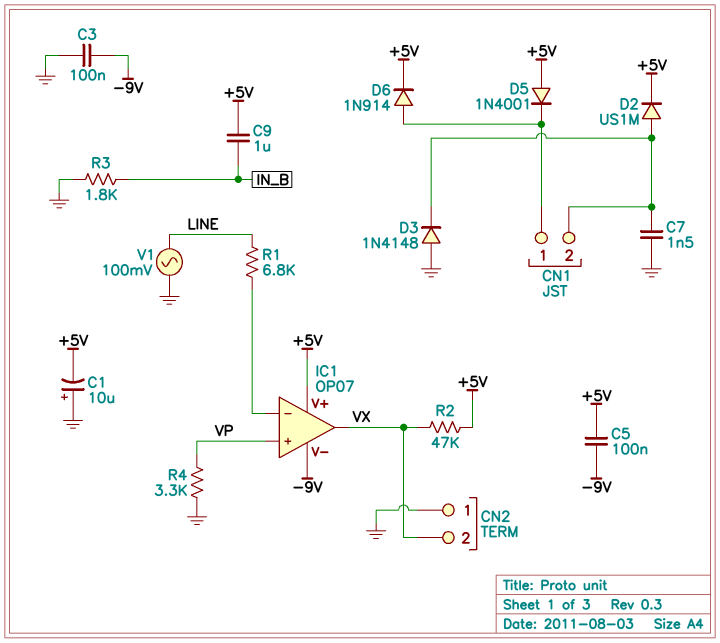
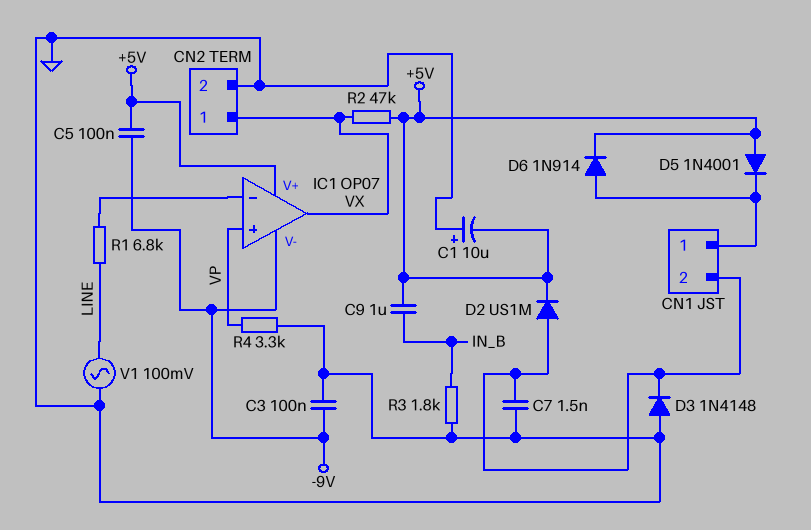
CN2 pin 1: GND -> VX
CN2 pin 2: VX -> GND

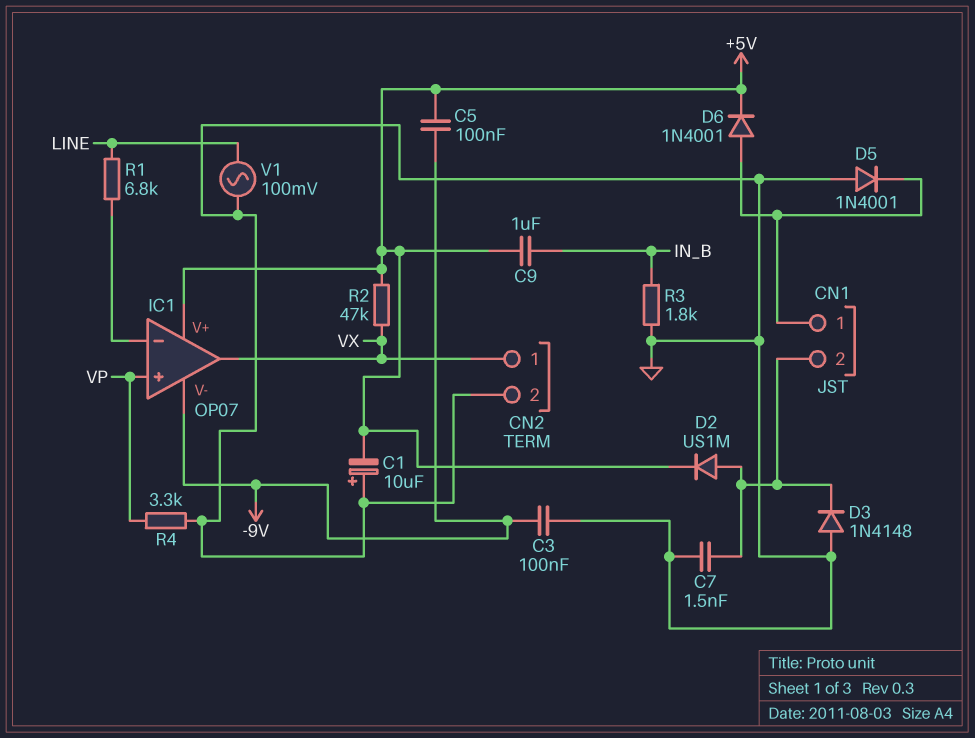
D5: diode 1N4001 (A +5V, K CN1/1) -> diode 1N4001 (A GND, K CN1/1)
D6: diode 1N914 (A CN1/1, K +5V) -> diode 1N4001 (A CN1/1, K +5V)

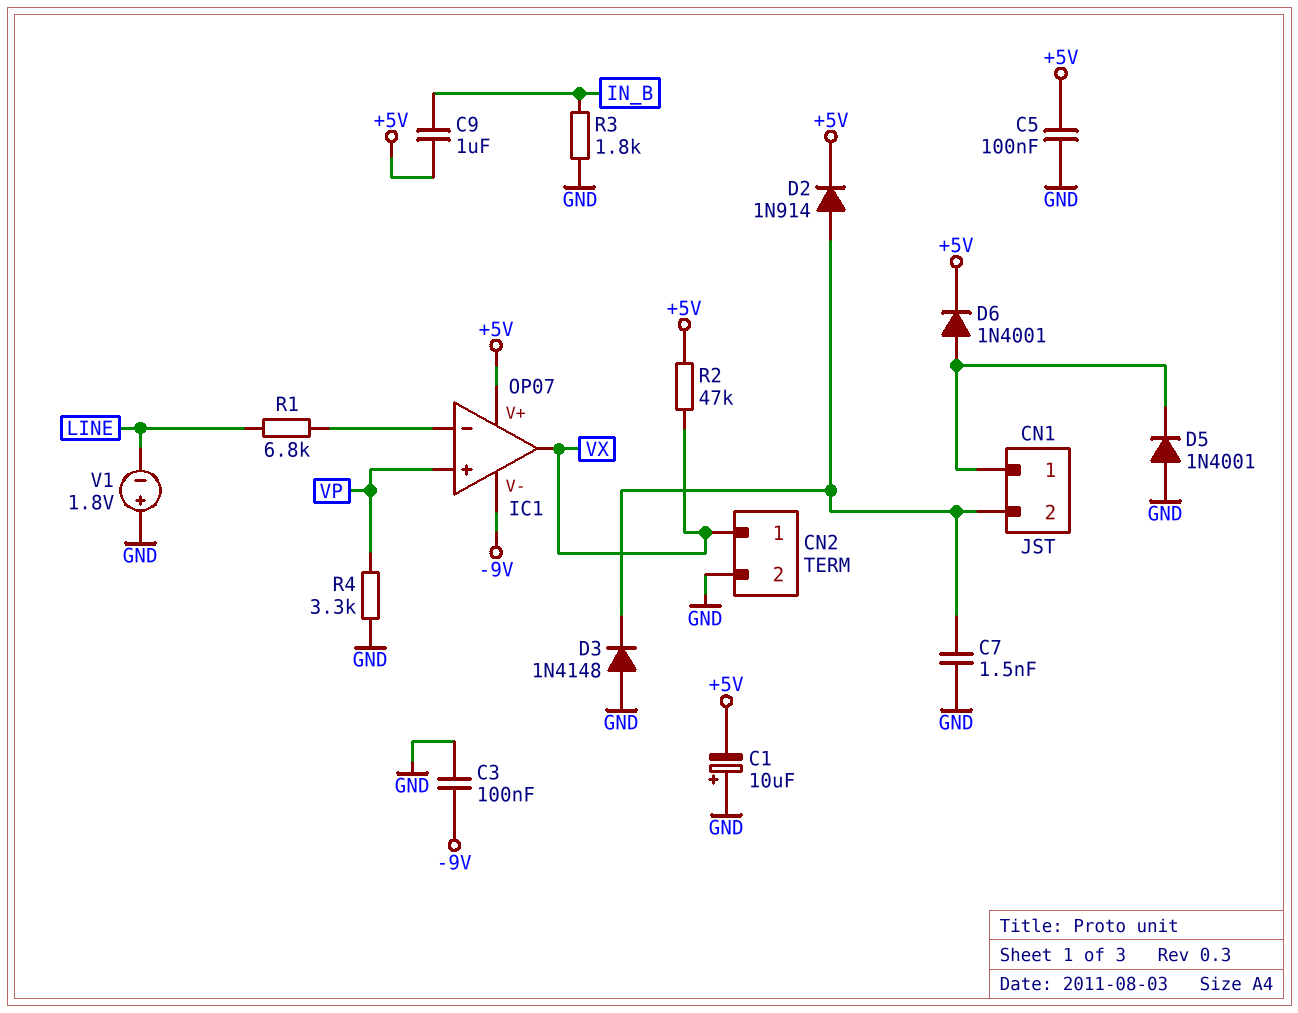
C5: 100nF (+5V, -9V) -> 100nF (+5V, GND)
D2: diode US1M (A CN1/2, K +5V) -> diode 1N914 (A CN1/2, K +5V)
V1: AC 100mV (GND, LINE) -> 1.8V (plus GND, minus LINE)

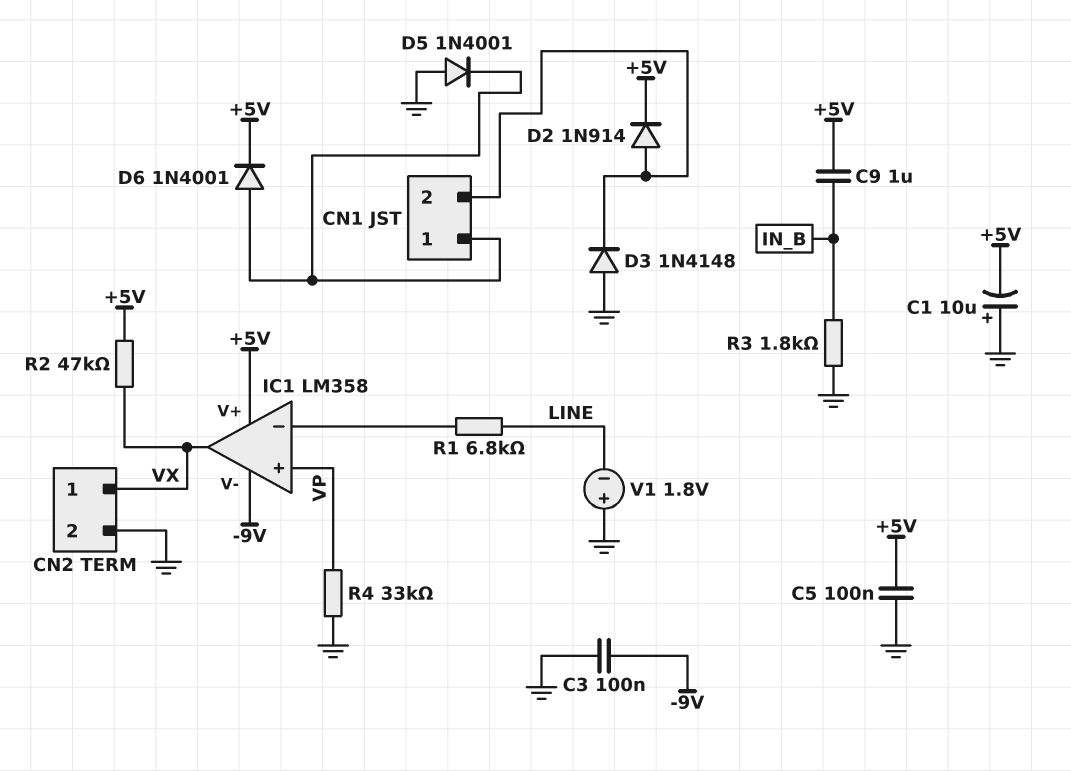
C7: 1.5nF (CN1/2, GND) -> none
IC1: OP07 -> LM358
R4: 3.3k (GND, VP) -> 33k (GND, VP)

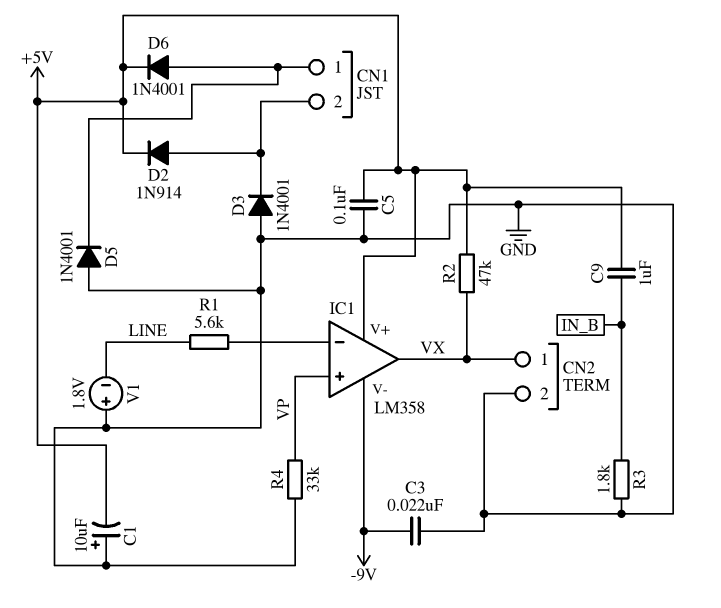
C3: 100nF (-9V, GND) -> 22nF (-9V, GND)
D3: diode 1N4148 (A GND, K CN1/2) -> diode 1N4001 (A GND, K CN1/2)
R1: 6.8k (IC1/in-, LINE) -> 5.6k (IC1/in-, LINE)

